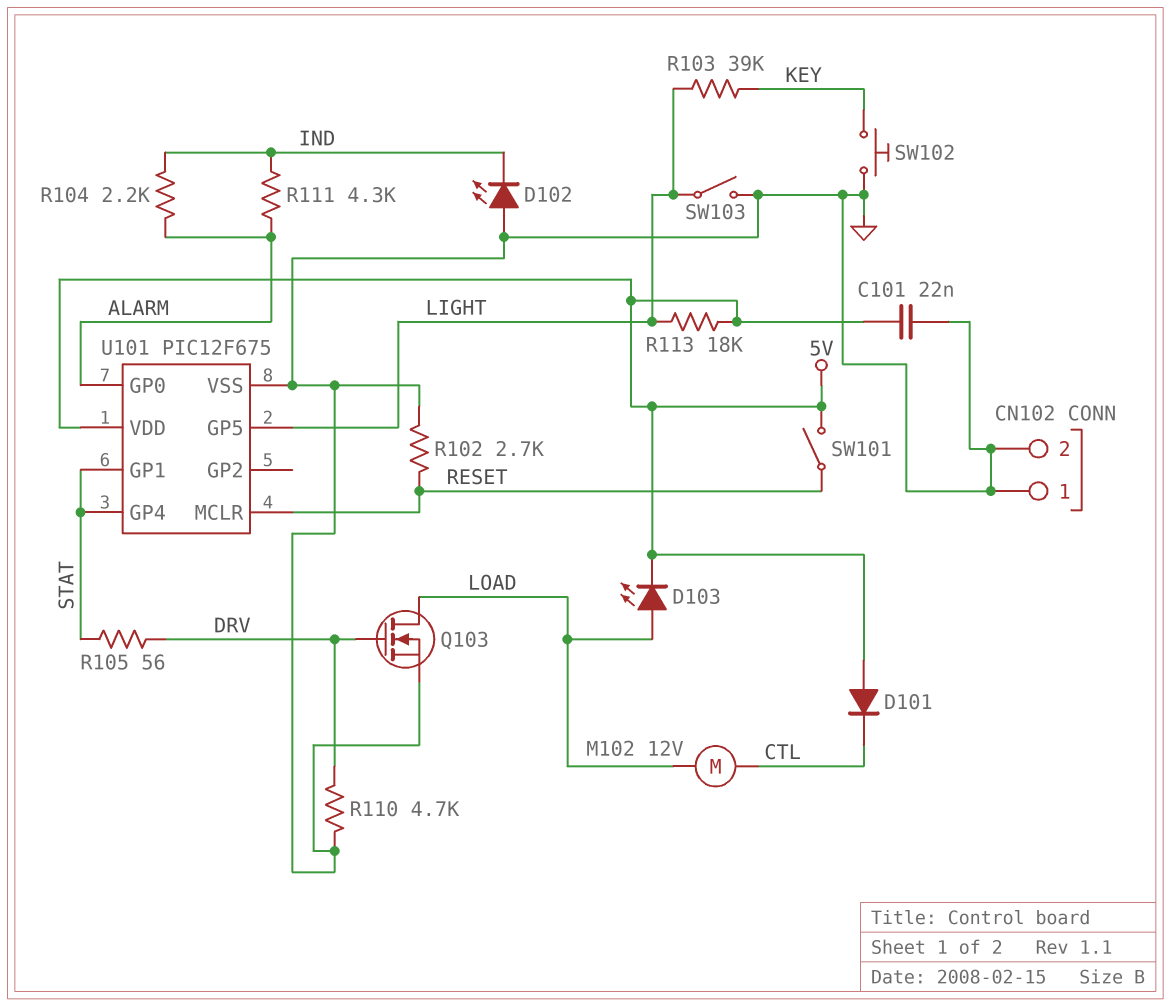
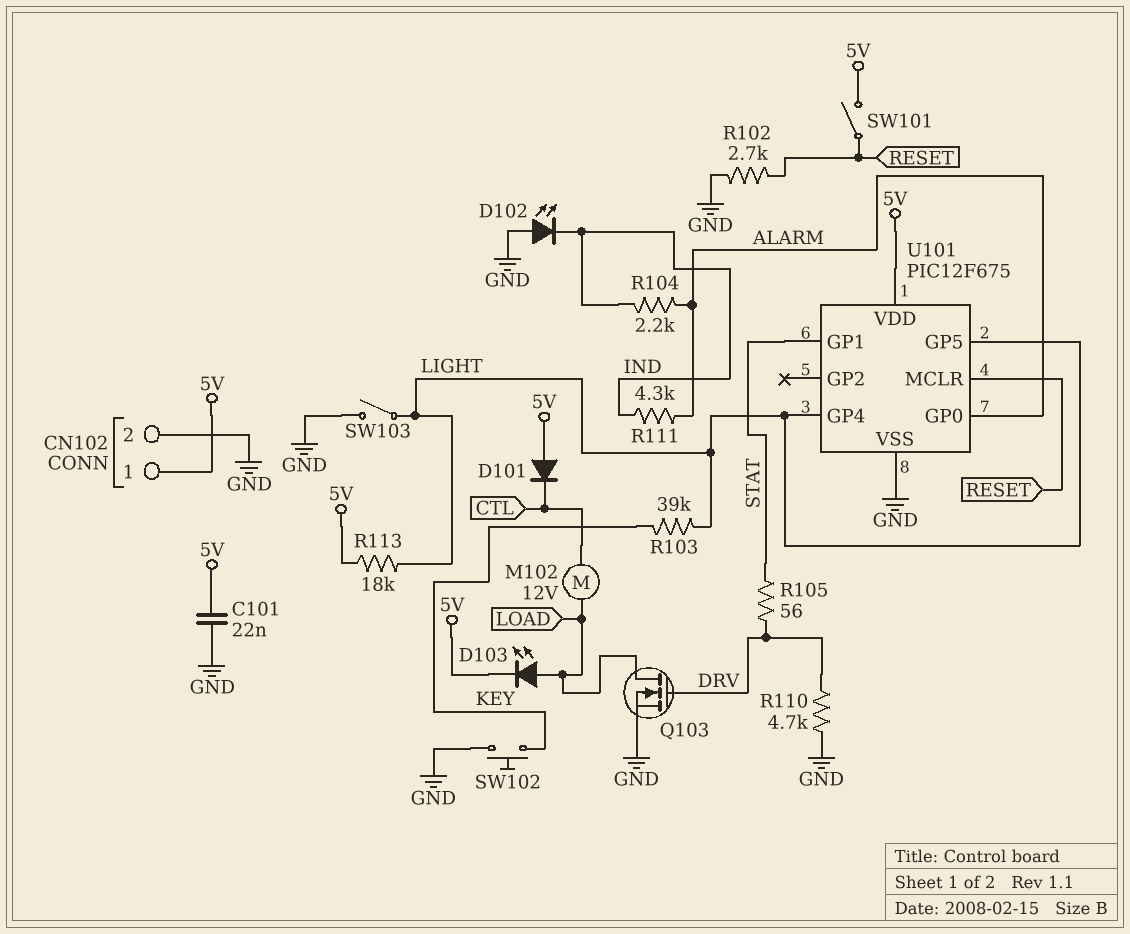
CN102 pin 1: GND -> 5V
U101 pin GP4: STAT -> LIGHT

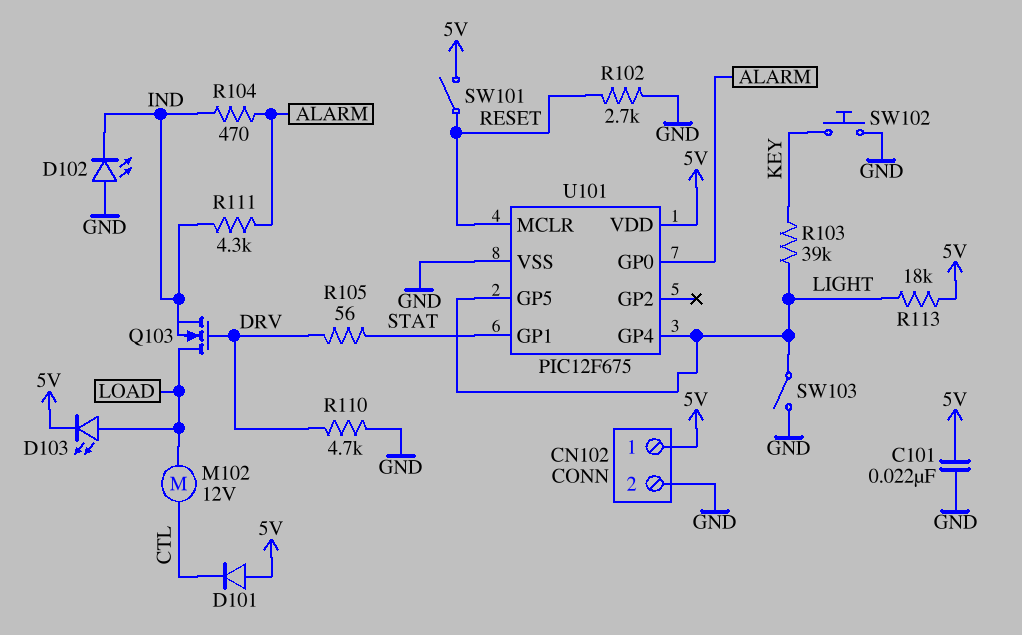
Q103: NMOS (G DRV, D LOAD, S GND) -> NMOS (G DRV, D LOAD, S IND)
R104: 2.2k (ALARM, IND) -> 470 (ALARM, IND)

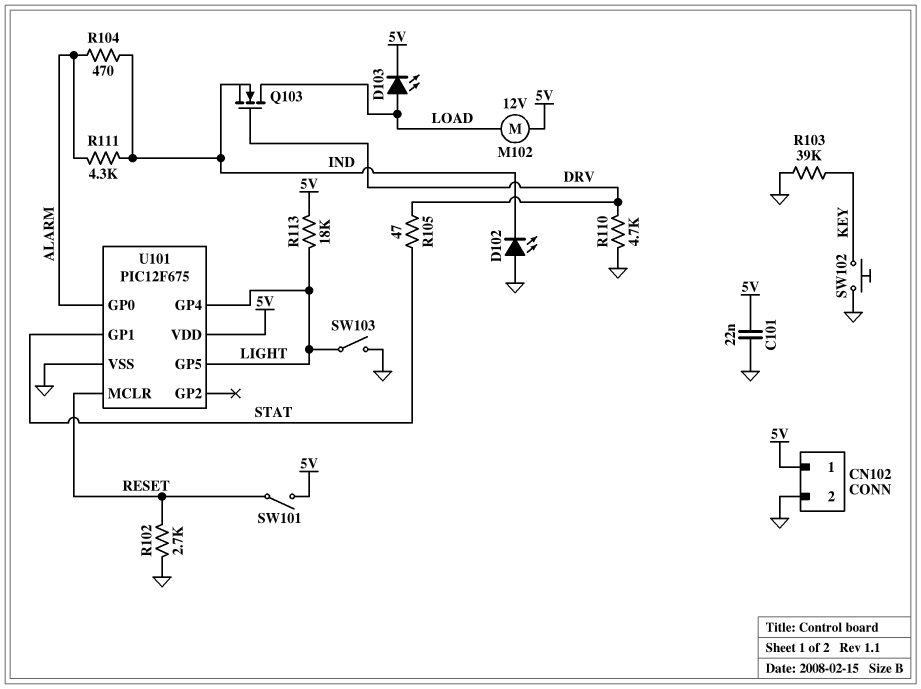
D101: diode (A 5V, K CTL) -> none
M102: motor 12V (CTL, LOAD) -> motor 12V (5V, LOAD)
R103: 39k (KEY, LIGHT) -> 39k (GND, KEY)
R105: 56 (DRV, STAT) -> 47 (DRV, STAT)

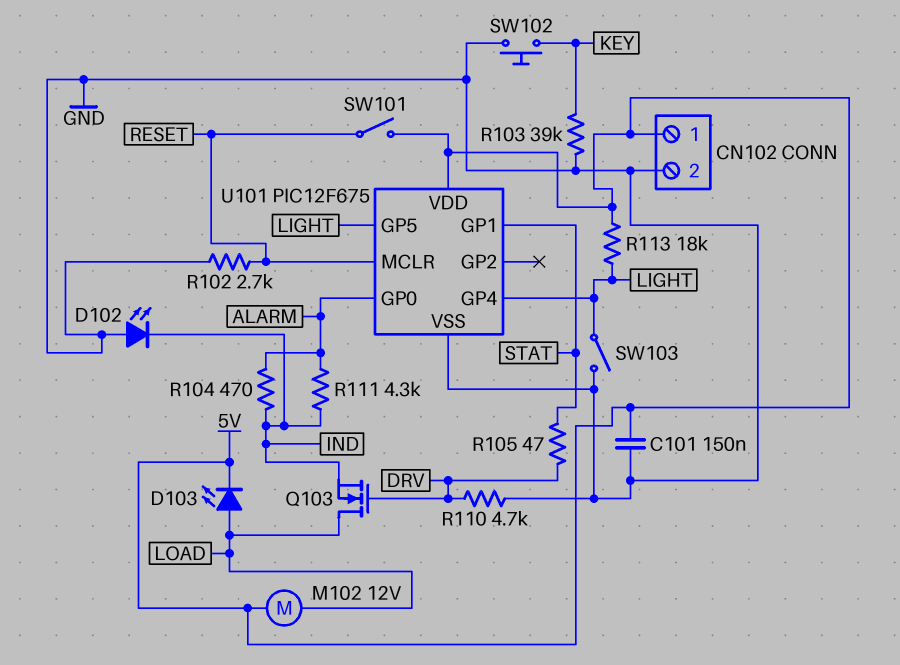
C101: 22nF (5V, GND) -> 150nF (5V, GND)

